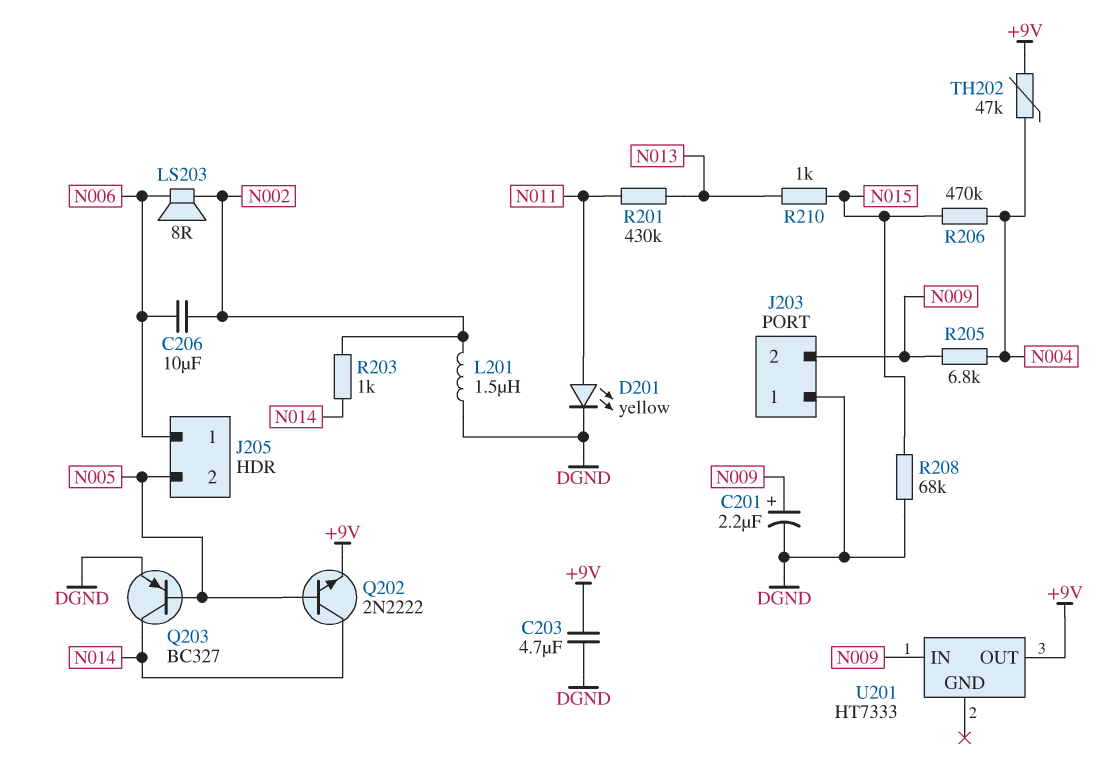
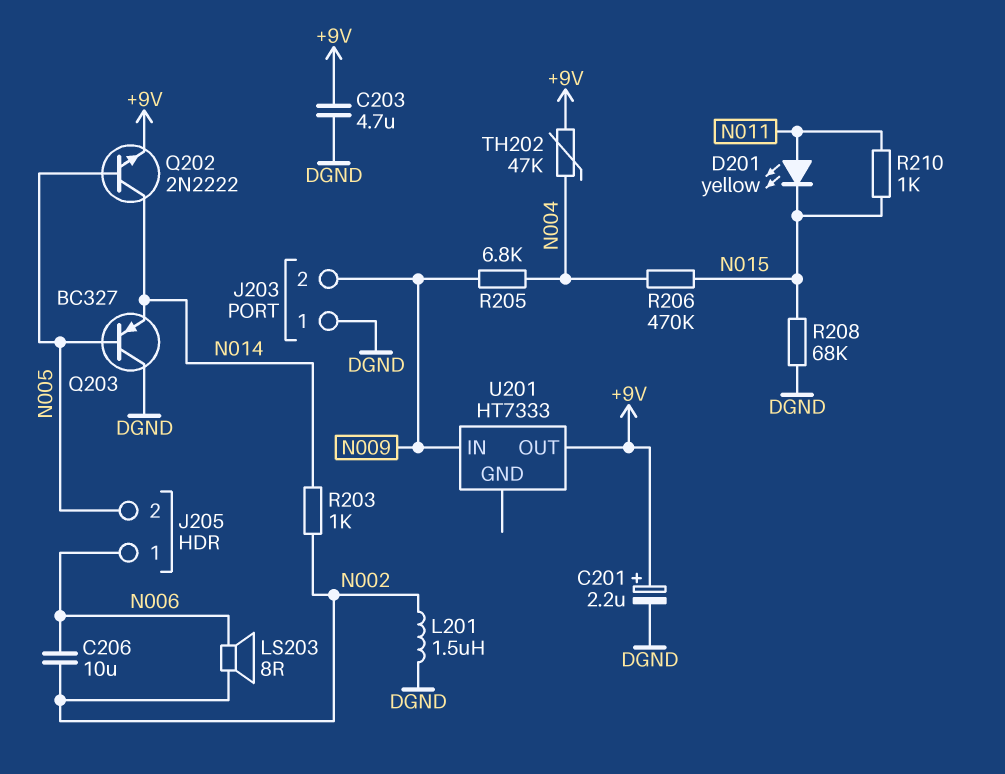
C201: 2.2uF (plus N009, minus DGND) -> 2.2uF (plus +9V, minus DGND)
D201: LED yellow (A N011, K DGND) -> LED yellow (A N011, K N015)
Q203: PNP BC327 (B N005, C N014, E DGND) -> PNP BC327 (B N005, C DGND, E N014)
R201: 430k (N011, N013) -> none
R210: 1k (N013, N015) -> 1k (N011, N015)

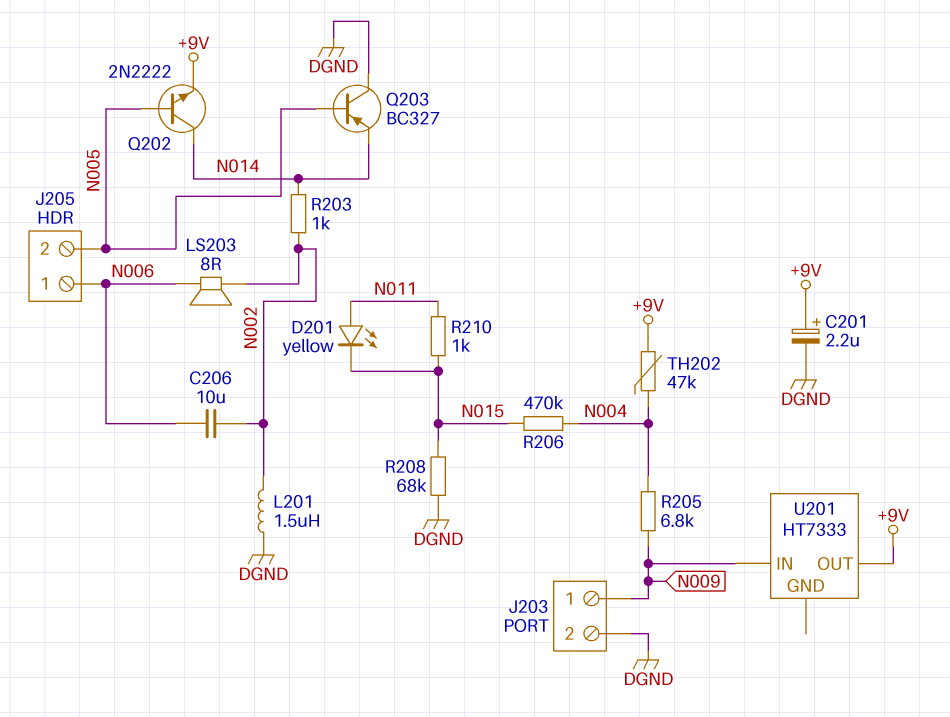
C203: 4.7uF (+9V, DGND) -> none
J203 pin 1: DGND -> N009
J203 pin 2: N009 -> DGND

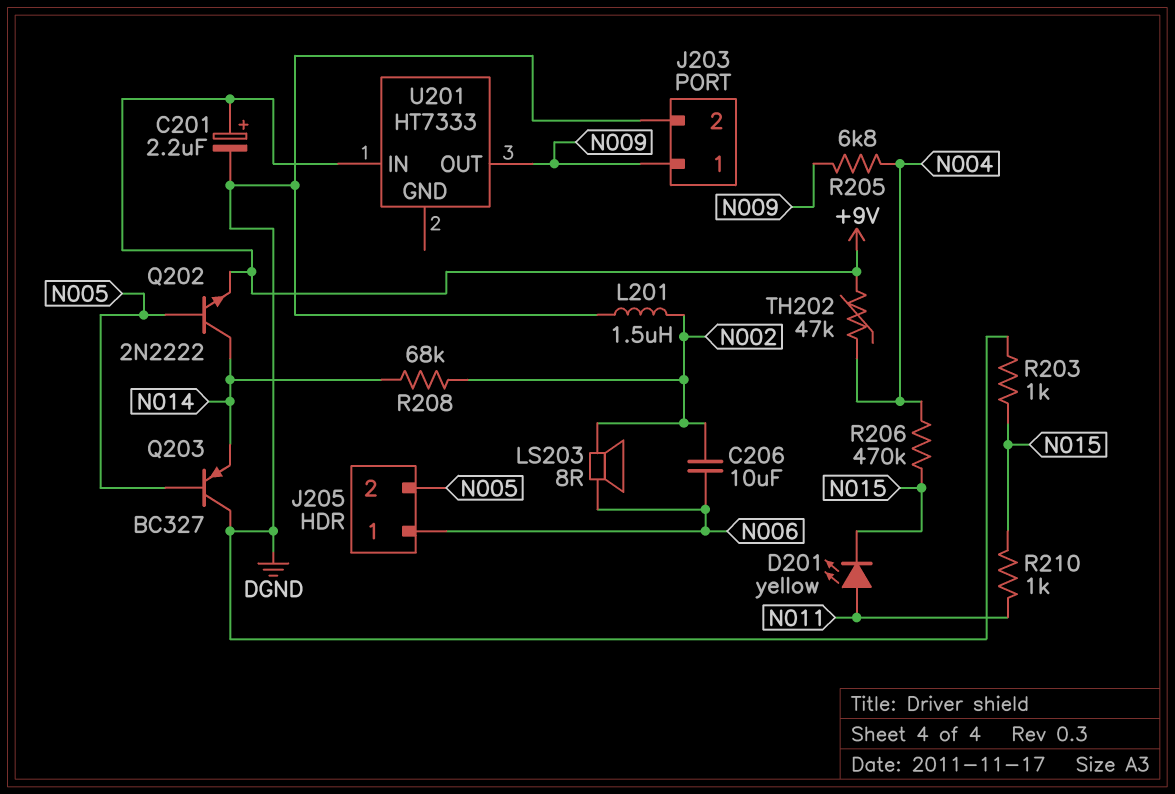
R203: 1k (N002, N014) -> 1k (DGND, N015)
R208: 68k (DGND, N015) -> 68k (N002, N014)
U201 pin IN: N009 -> +9V
U201 pin OUT: +9V -> N009

